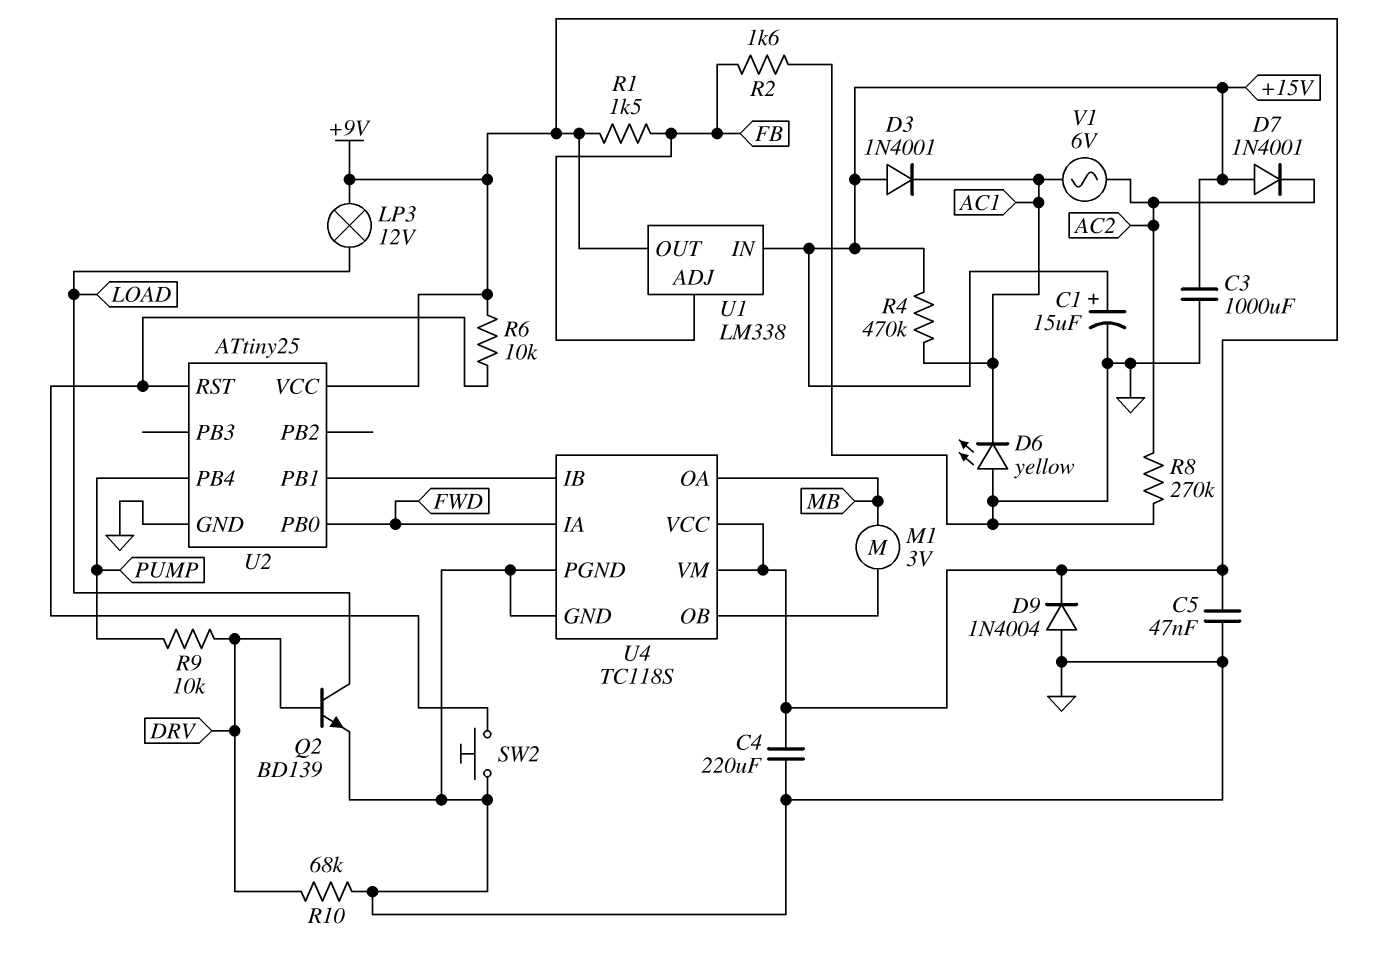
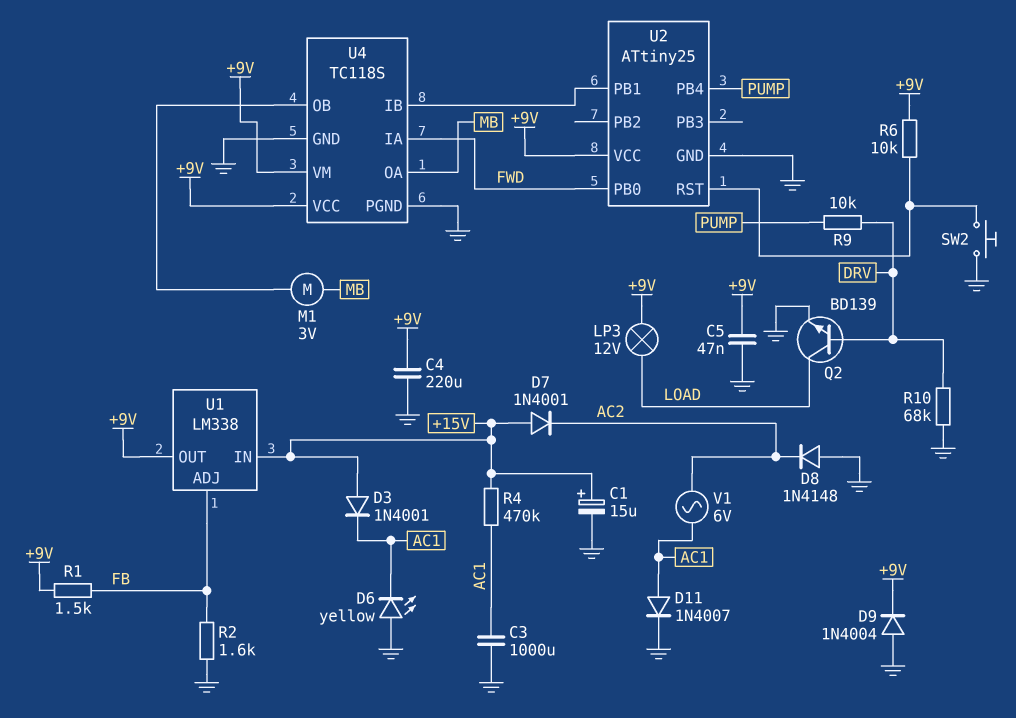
C3: 1000uF (+15V, GND) -> 1000uF (AC1, GND)
D8: none -> diode 1N4148 (A GND, K AC2)
D11: none -> diode 1N4007 (A AC1, K GND)
R8: 270k (AC2, GND) -> none

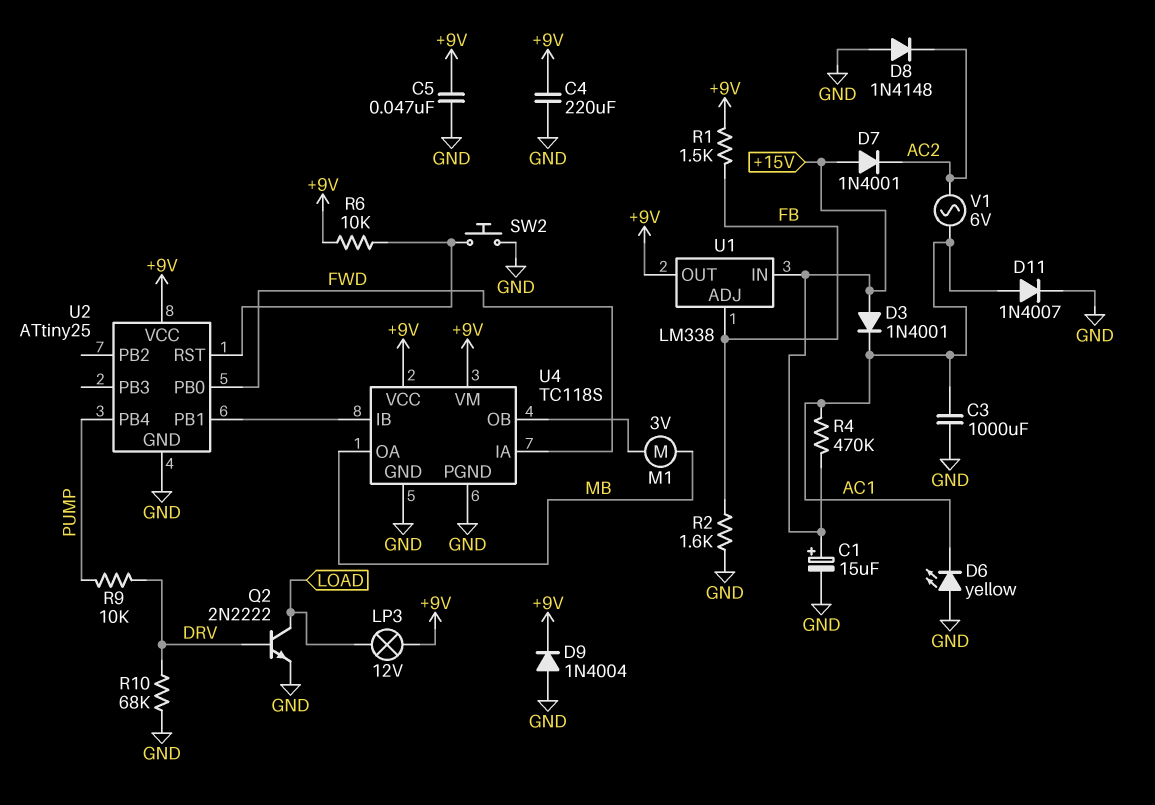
Q2: NPN BD139 (B DRV, C LOAD, E GND) -> NPN 2N2222 (B DRV, C LOAD, E GND)

